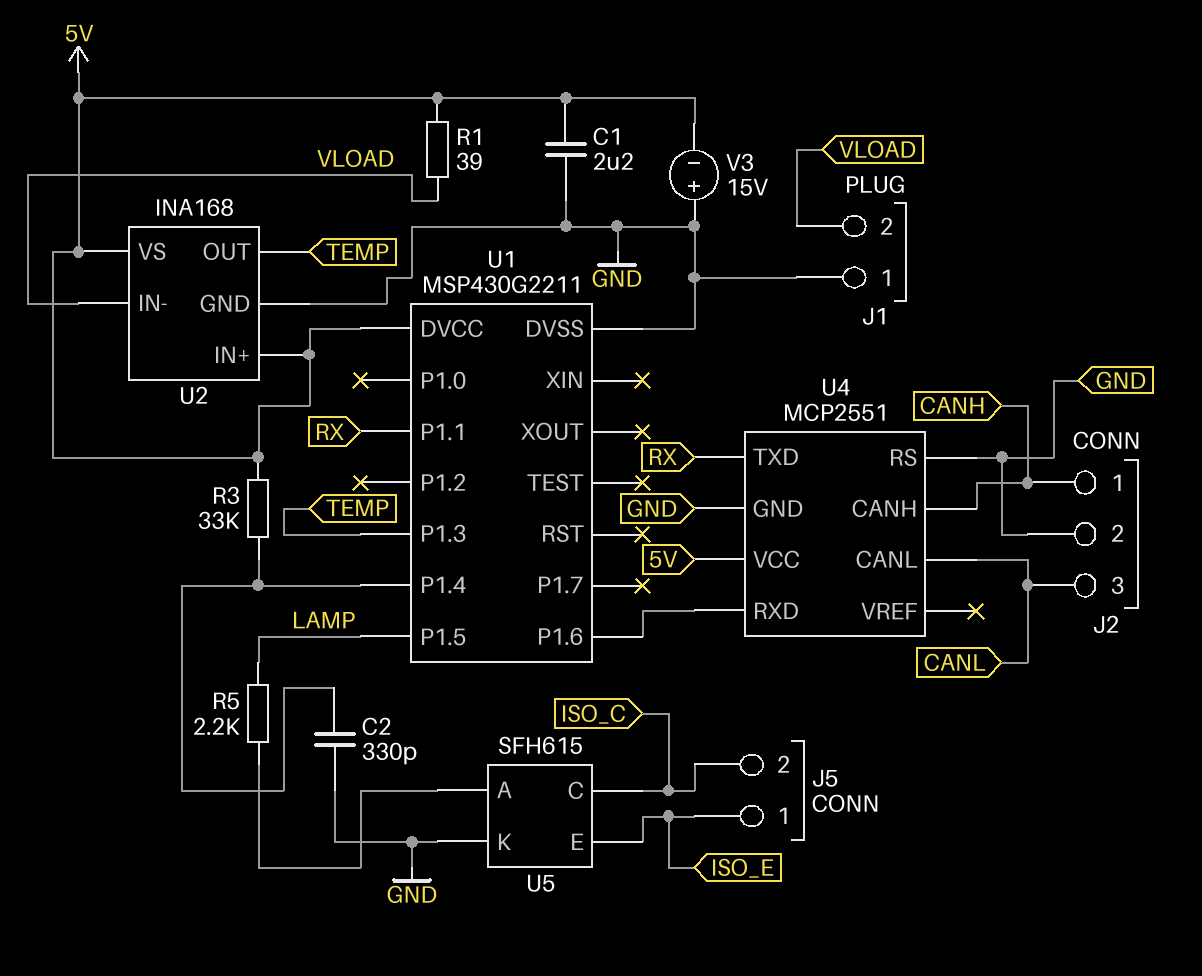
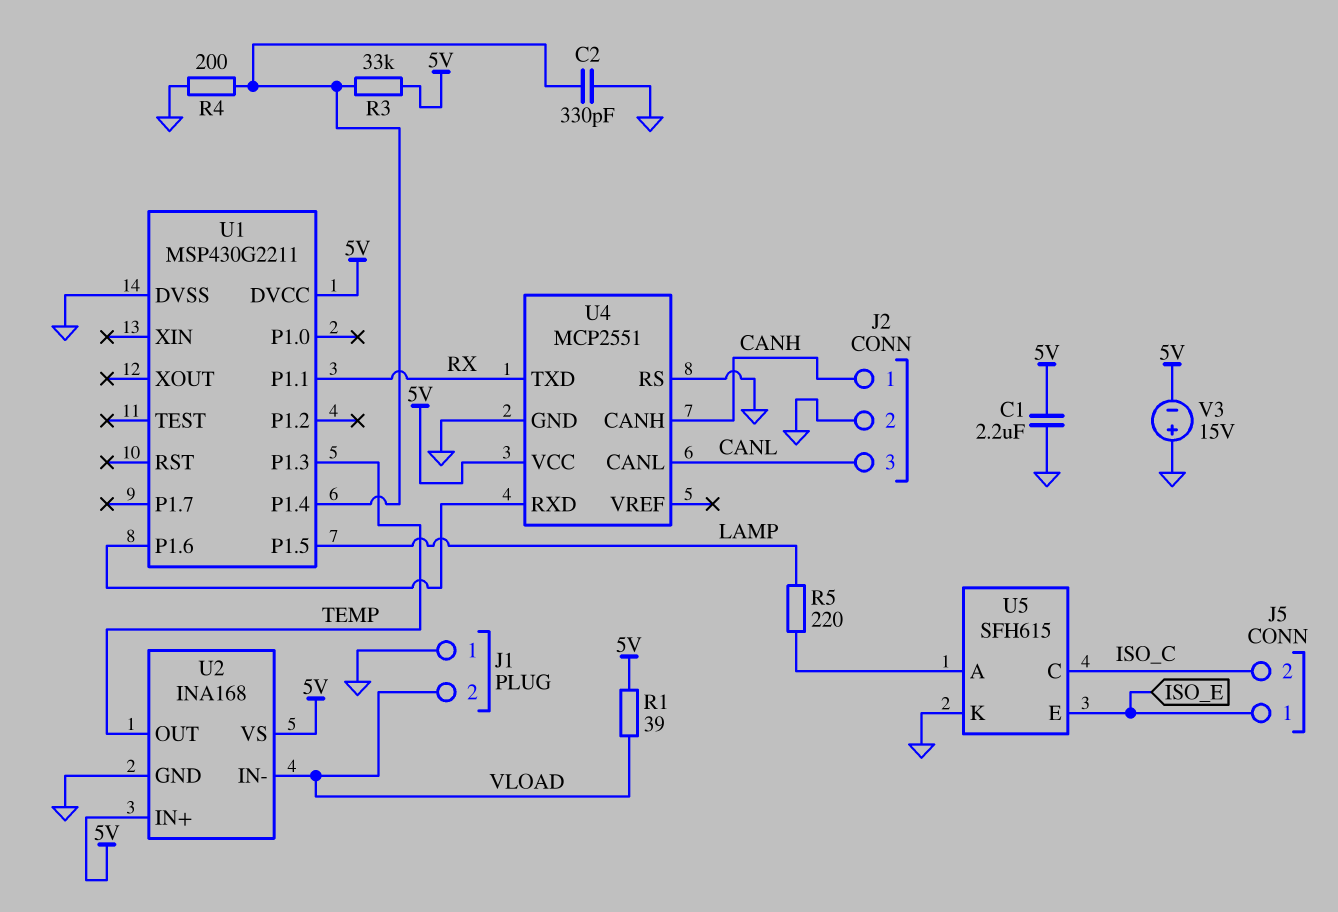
R4: none -> 200 (GND, U1/P1.4)
R5: 2.2k (LAMP, U5/A) -> 220 (LAMP, U5/A)

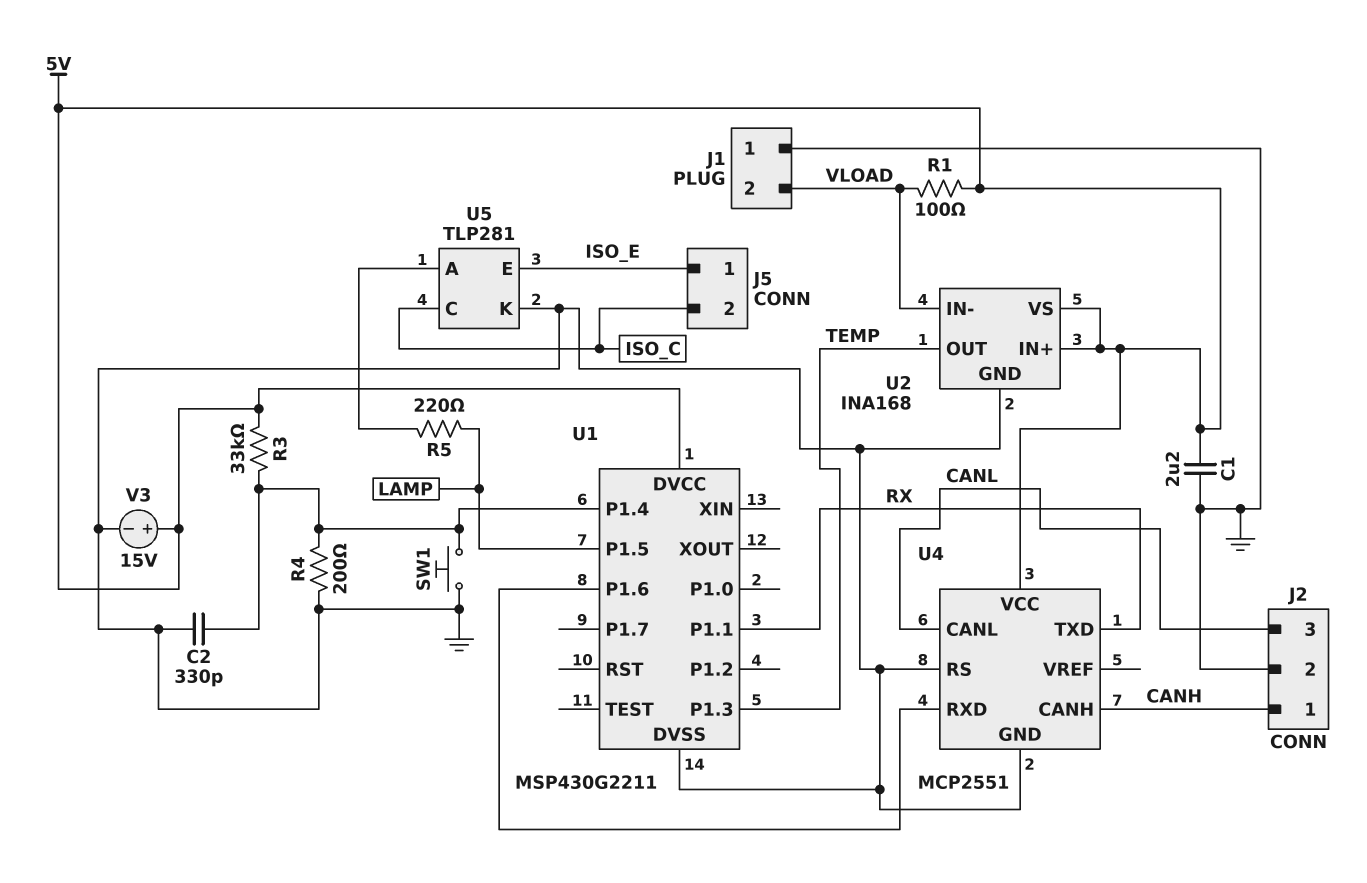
R1: 39 (5V, VLOAD) -> 100 (5V, VLOAD)
SW1: none -> button (GND, U1/P1.4)
U5: SFH615 -> TLP281
V3: 15V (plus GND, minus 5V) -> 15V (plus 5V, minus GND)

